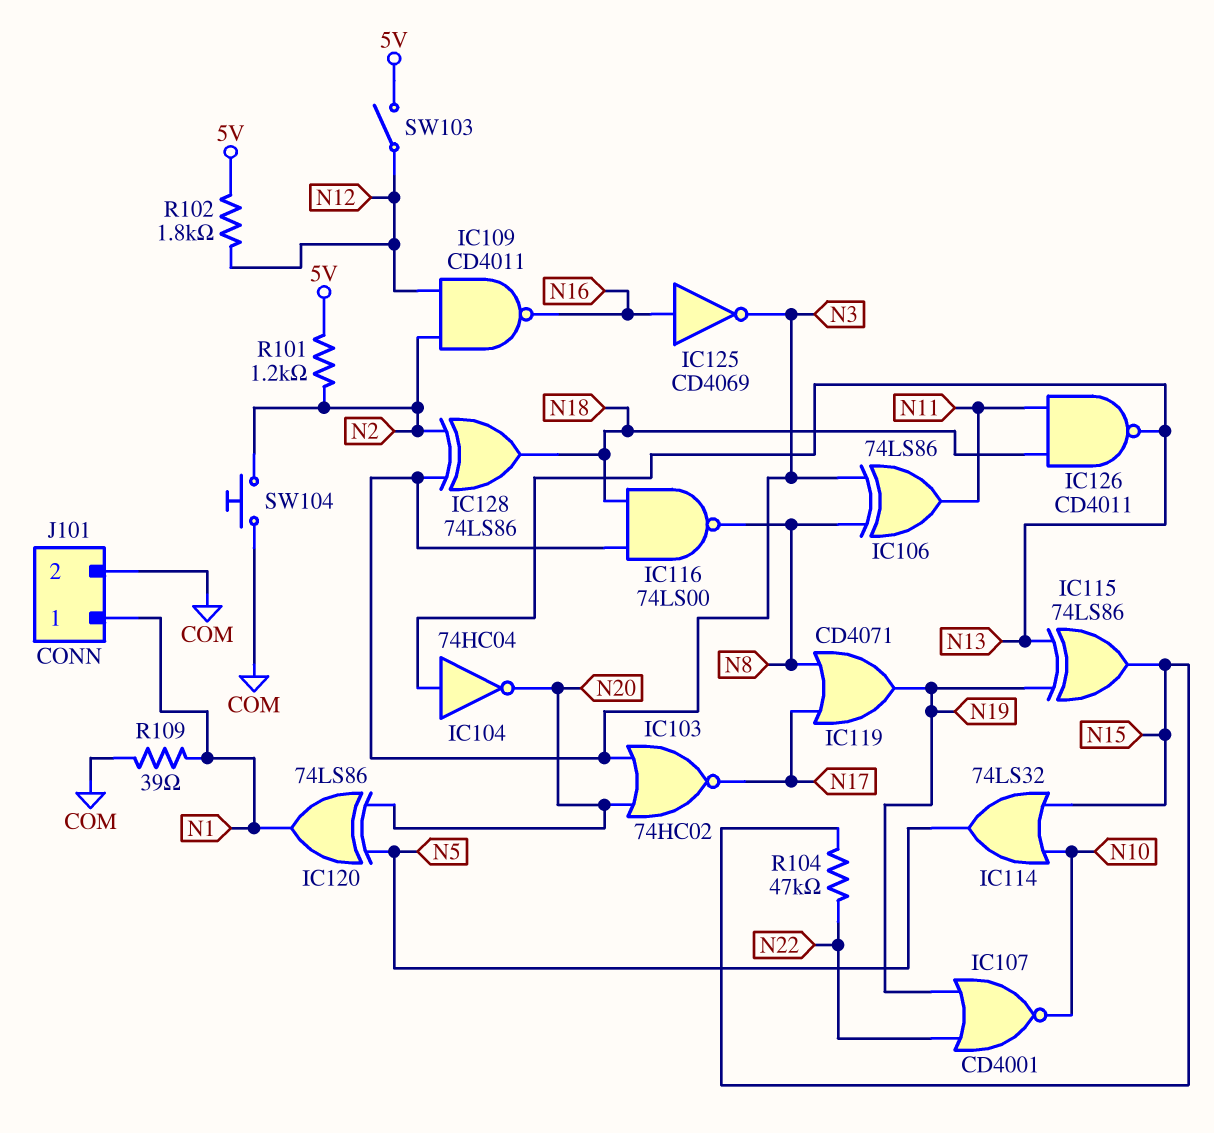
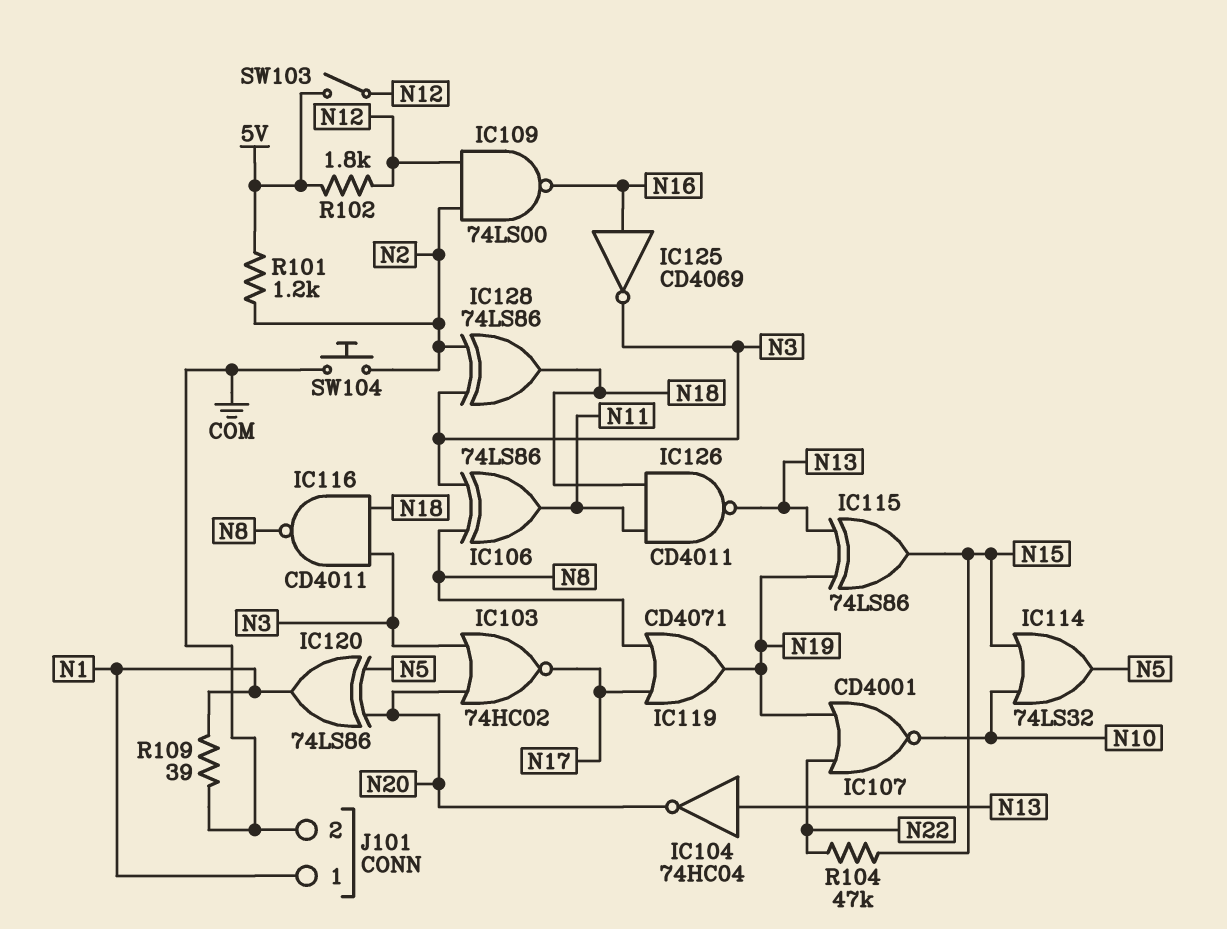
IC109: NAND CD4011 (in N2, in N12, out N16) -> NAND 74LS00 (in N2, in N12, out N16)
IC116: NAND 74LS00 (in N3, in N18, out N8) -> NAND CD4011 (in N3, in N18, out N8)

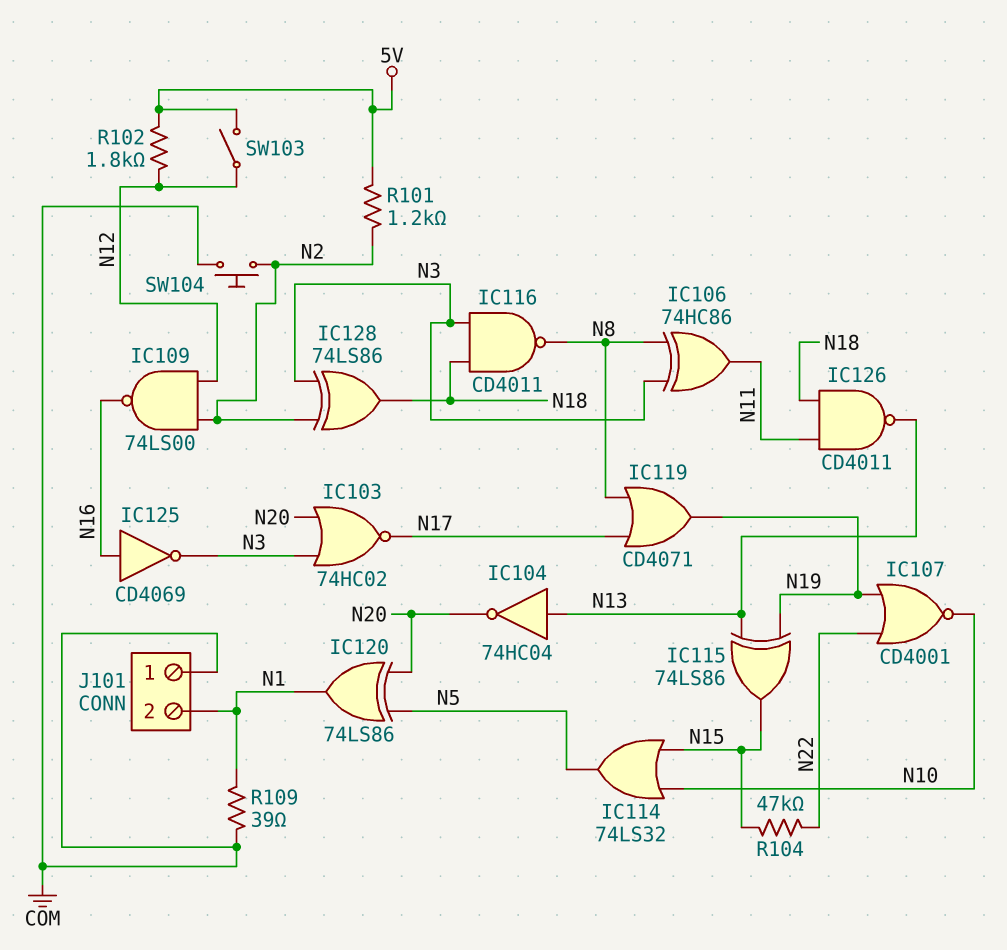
IC106: XOR 74LS86 (in N3, in N8, out N11) -> XOR 74HC86 (in N3, in N8, out N11)
J101 pin 1: N1 -> COM
J101 pin 2: COM -> N1

